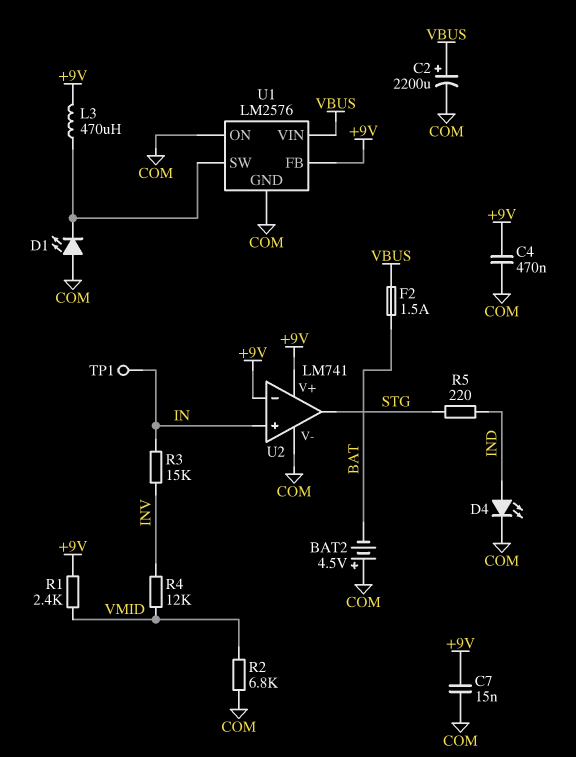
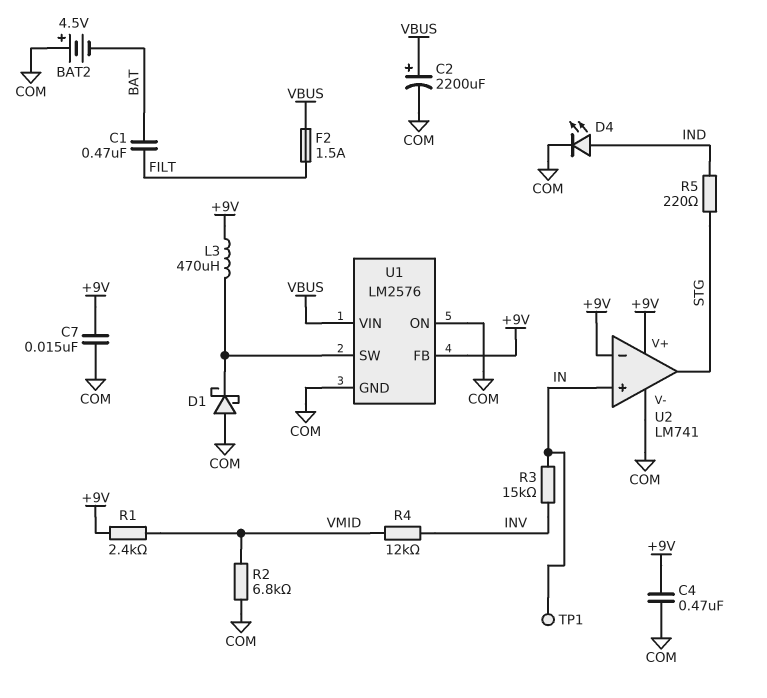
C1: none -> 470nF (BAT, FILT)
D1: LED (A COM, K U1/SW) -> schottky (A COM, K U1/SW)
F2: 1.5A (BAT, VBUS) -> 1.5A (FILT, VBUS)

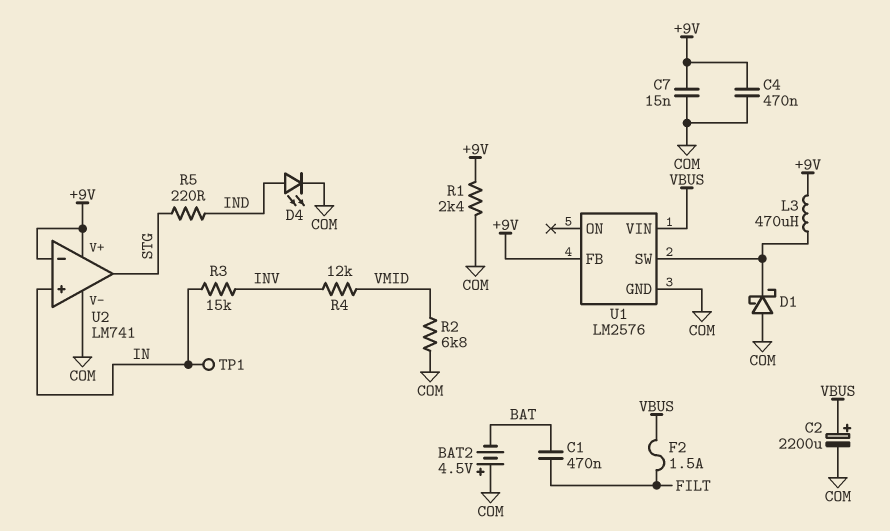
R1: 2.4k (+9V, VMID) -> 2.4k (+9V, COM)
U1 pin ON: COM -> none

